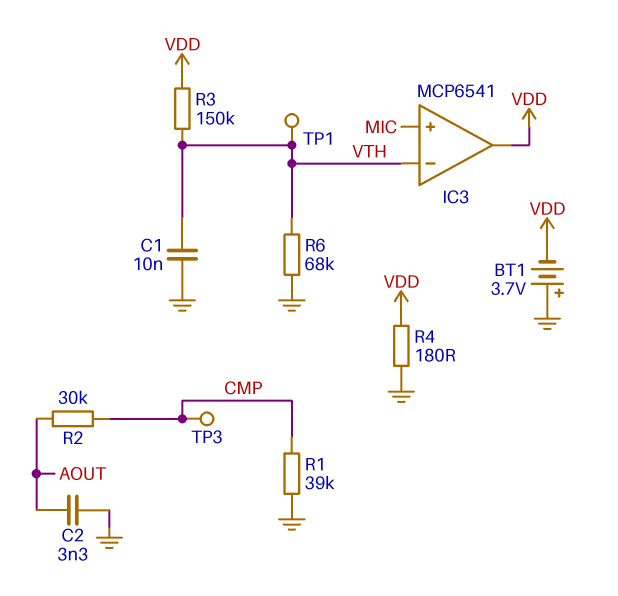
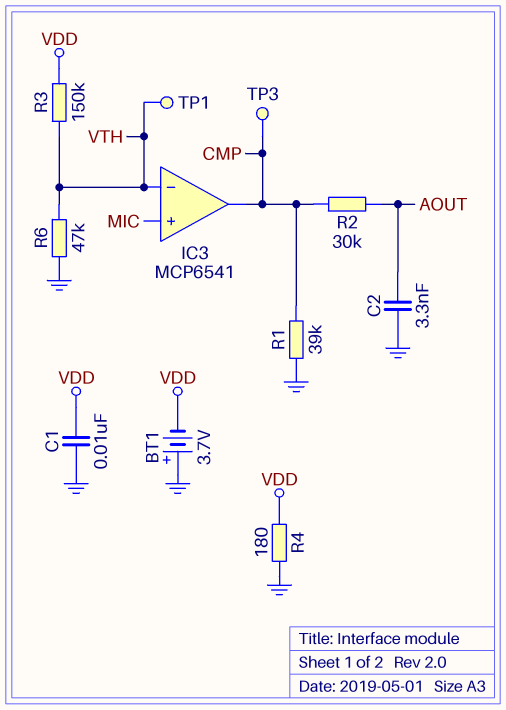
C1: 10nF (GND, VTH) -> 10nF (GND, VDD)
IC3 pin out: VDD -> CMP
R6: 68k (GND, VTH) -> 47k (GND, VTH)

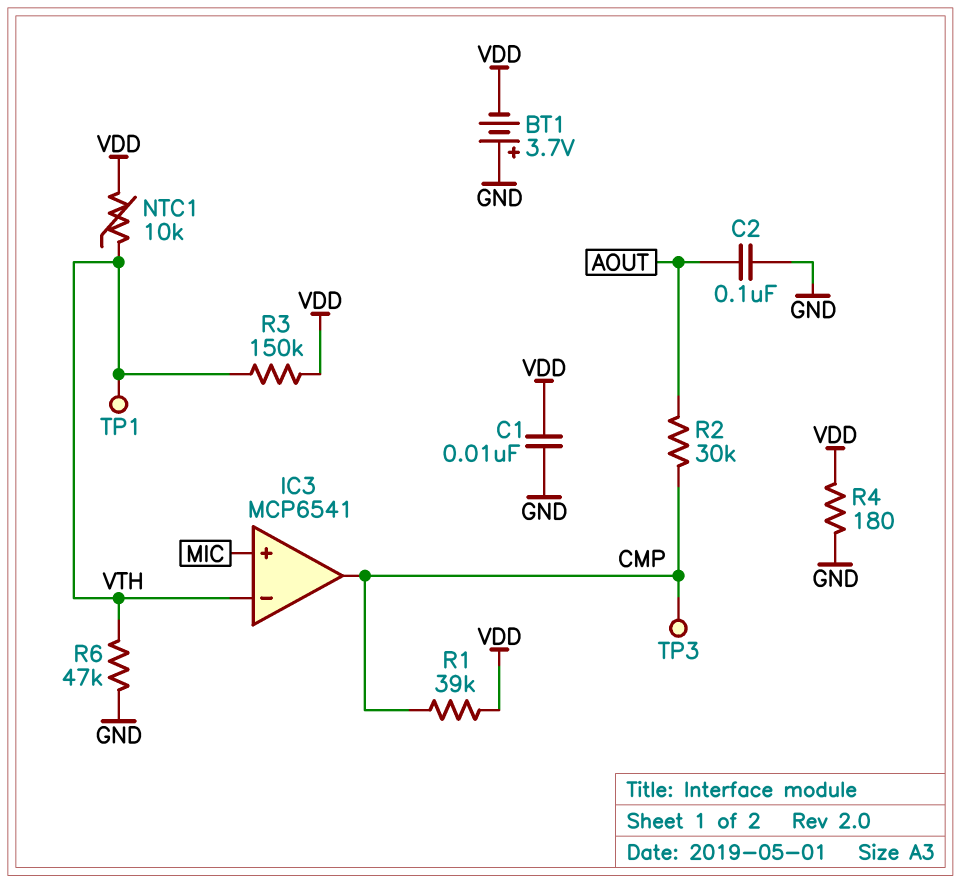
C2: 3.3nF (AOUT, GND) -> 100nF (AOUT, GND)
NTC1: none -> 10k (VDD, VTH)
R1: 39k (CMP, GND) -> 39k (CMP, VDD)

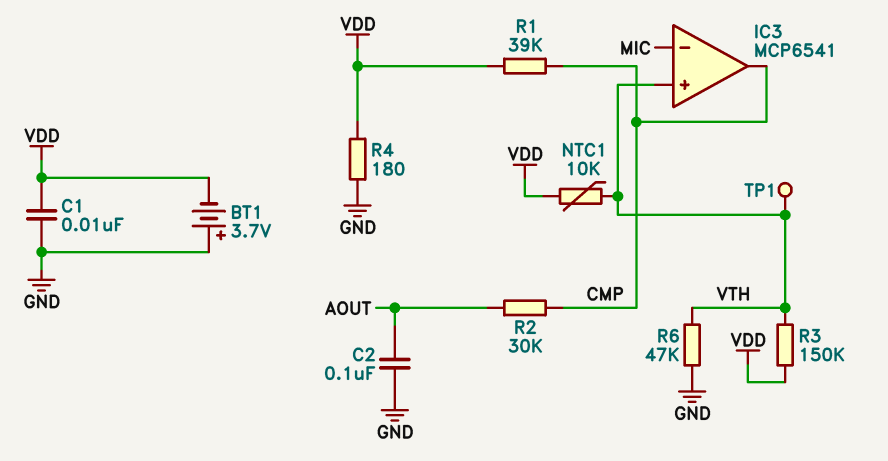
IC3 pin in+: MIC -> VTH
IC3 pin in-: VTH -> MIC
TP3: test point (CMP) -> none

